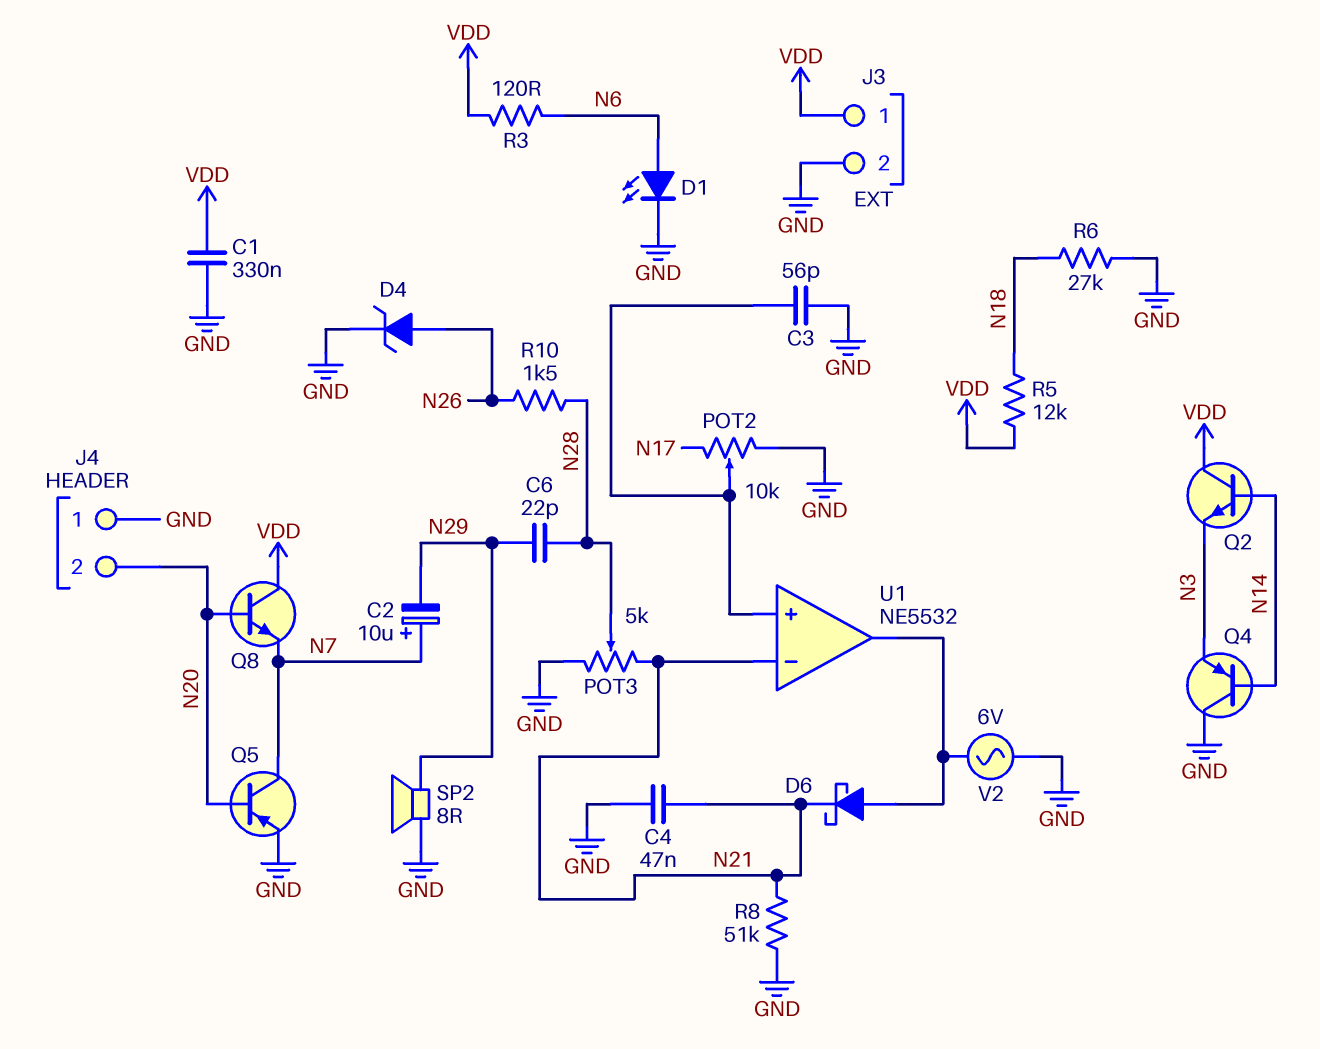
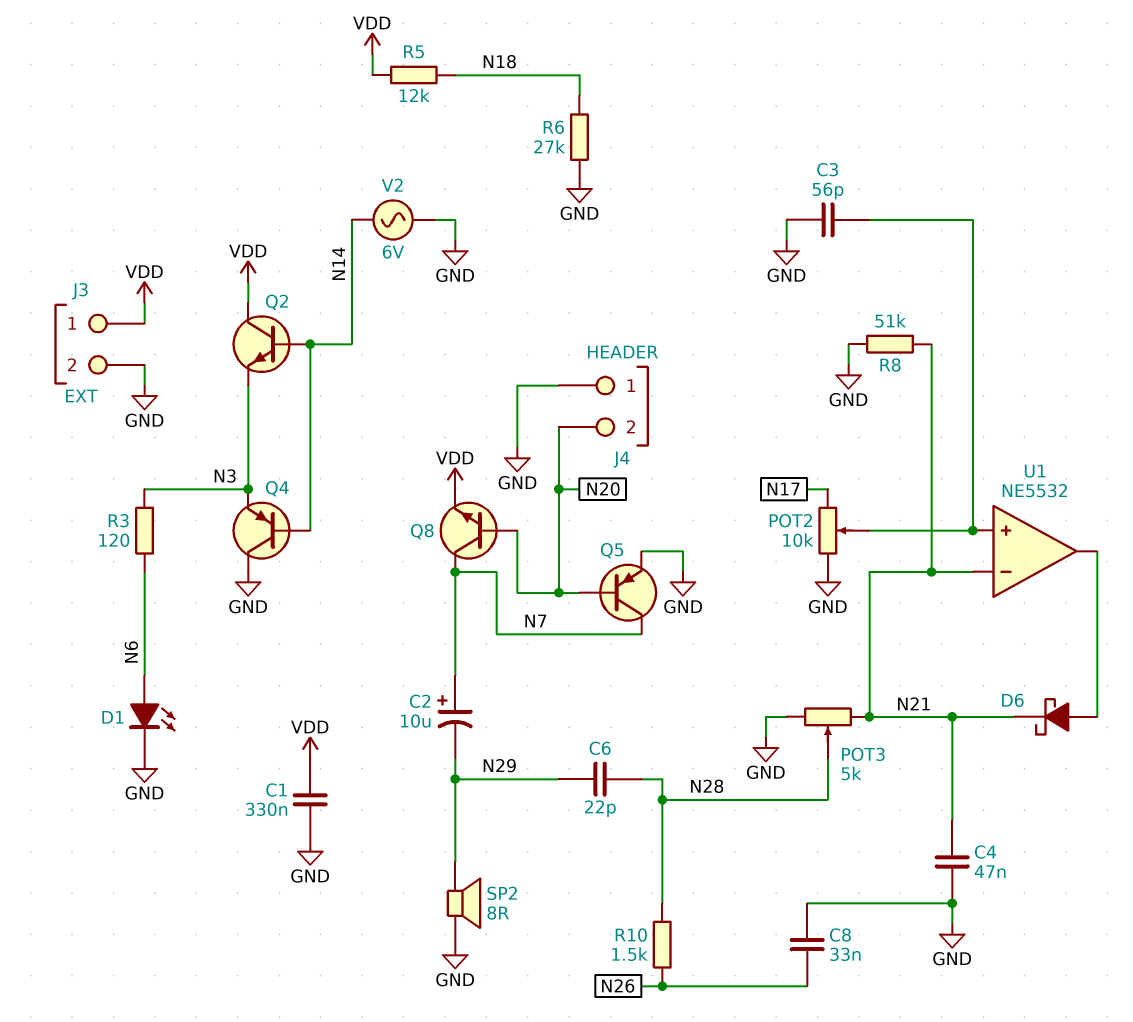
C8: none -> 33nF (GND, N26)
D4: zener (A N26, K GND) -> none
Q8: NPN (B N20, C VDD, E N7) -> NPN (B N20, C N7, E VDD)
R3: 120 (N6, VDD) -> 120 (N3, N6)
V2: AC 6V (GND, U1/out) -> AC 6V (GND, N14)

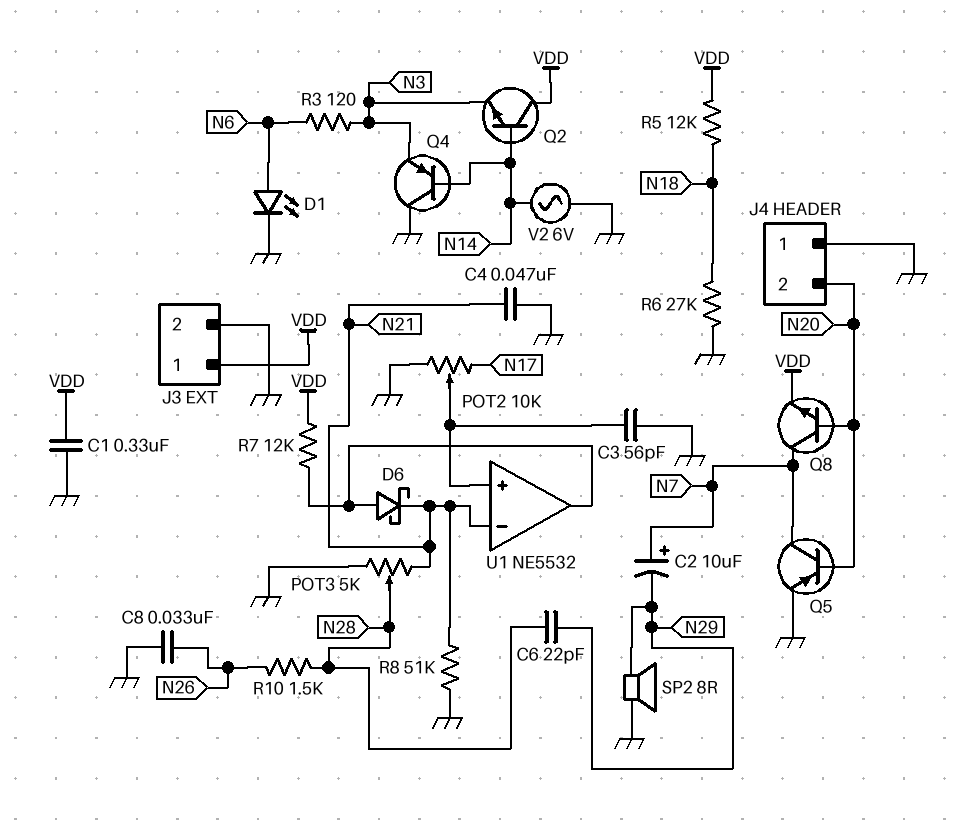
R7: none -> 12k (U1/out, VDD)

